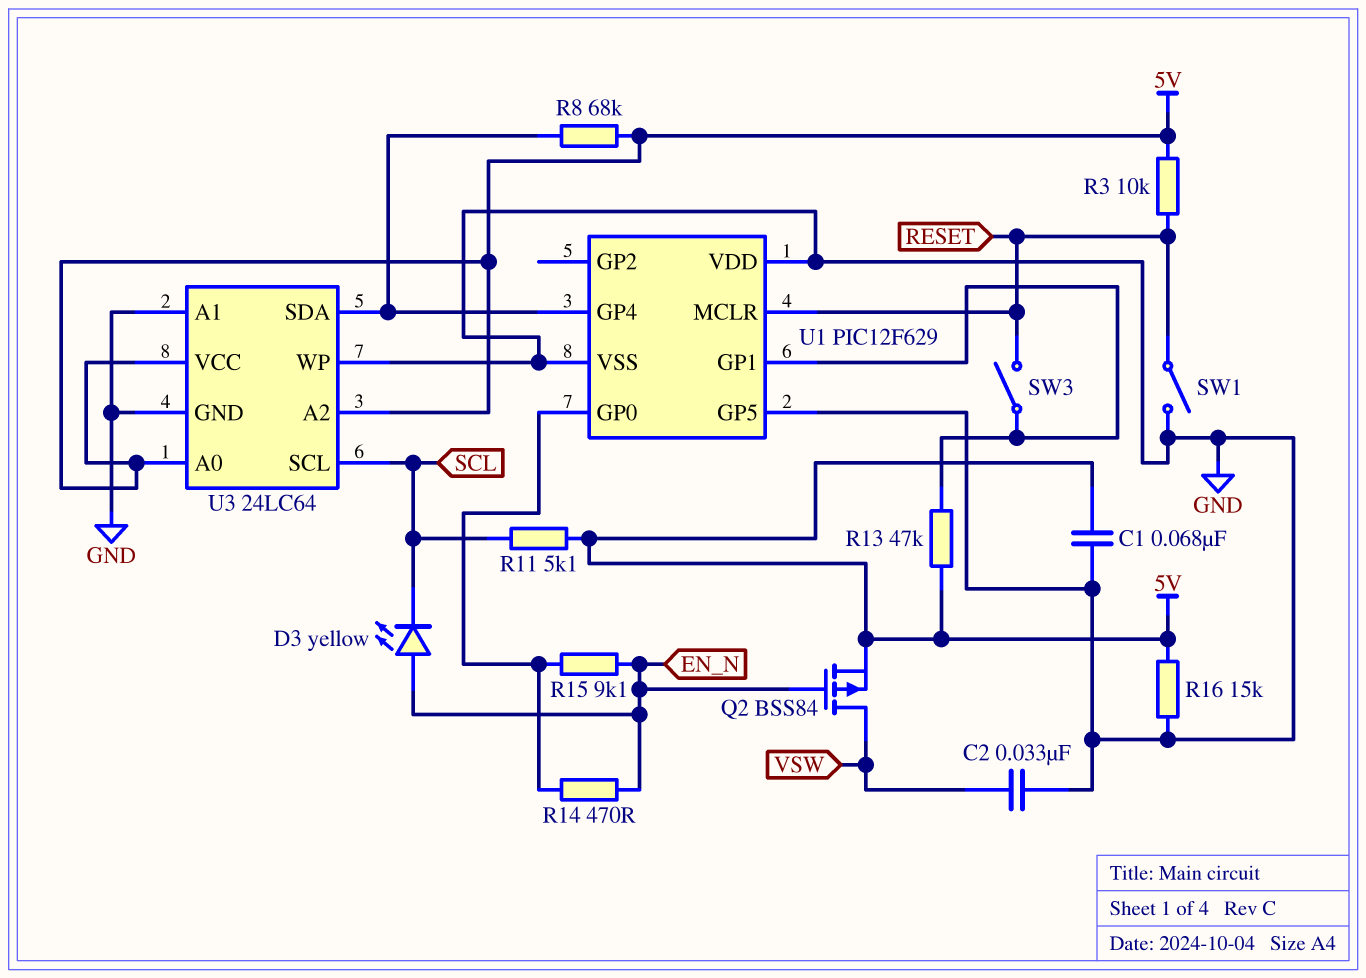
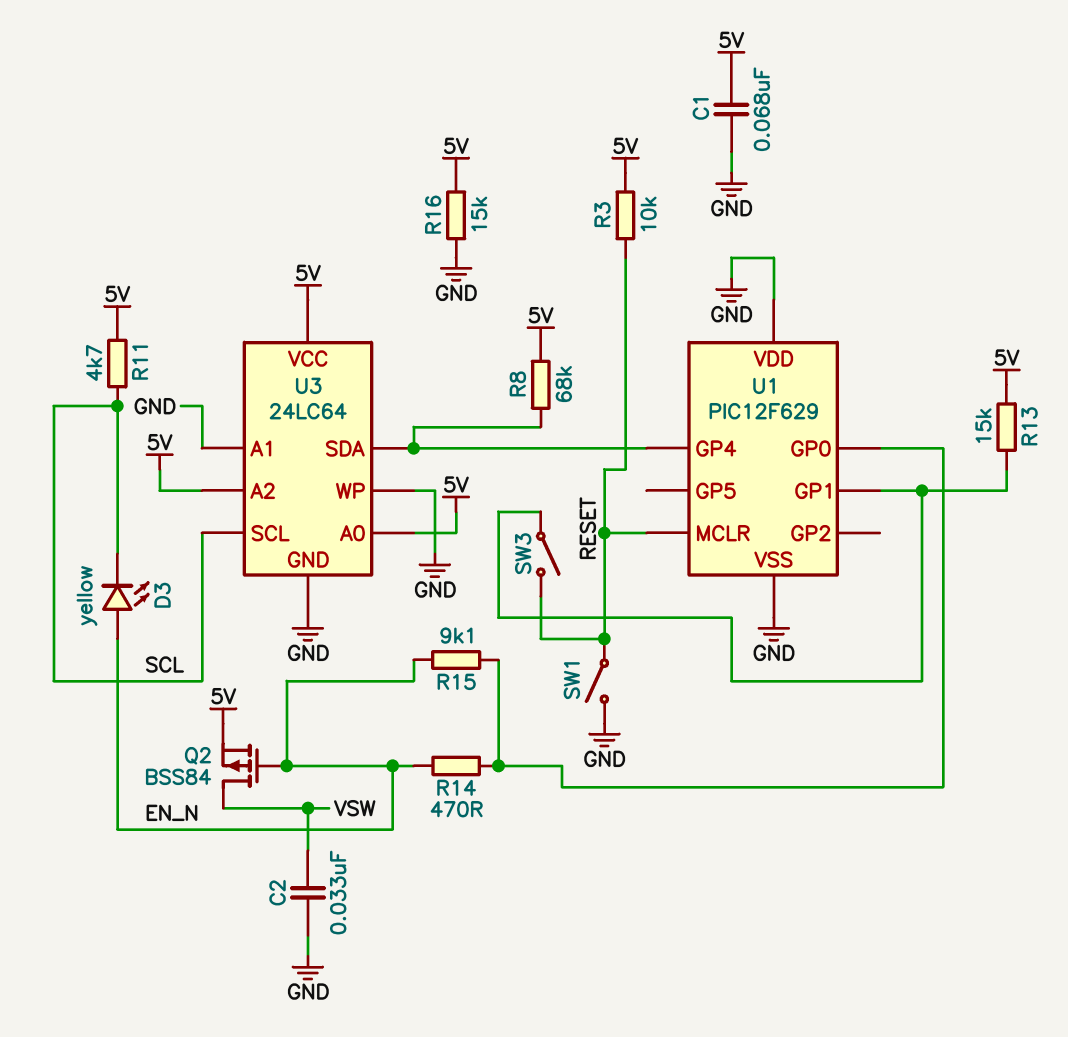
R11: 5.1k (5V, SCL) -> 4.7k (5V, SCL)
R13: 47k (5V, U1/GP1) -> 15k (5V, U1/GP1)
U1 pin GP5: GND -> none

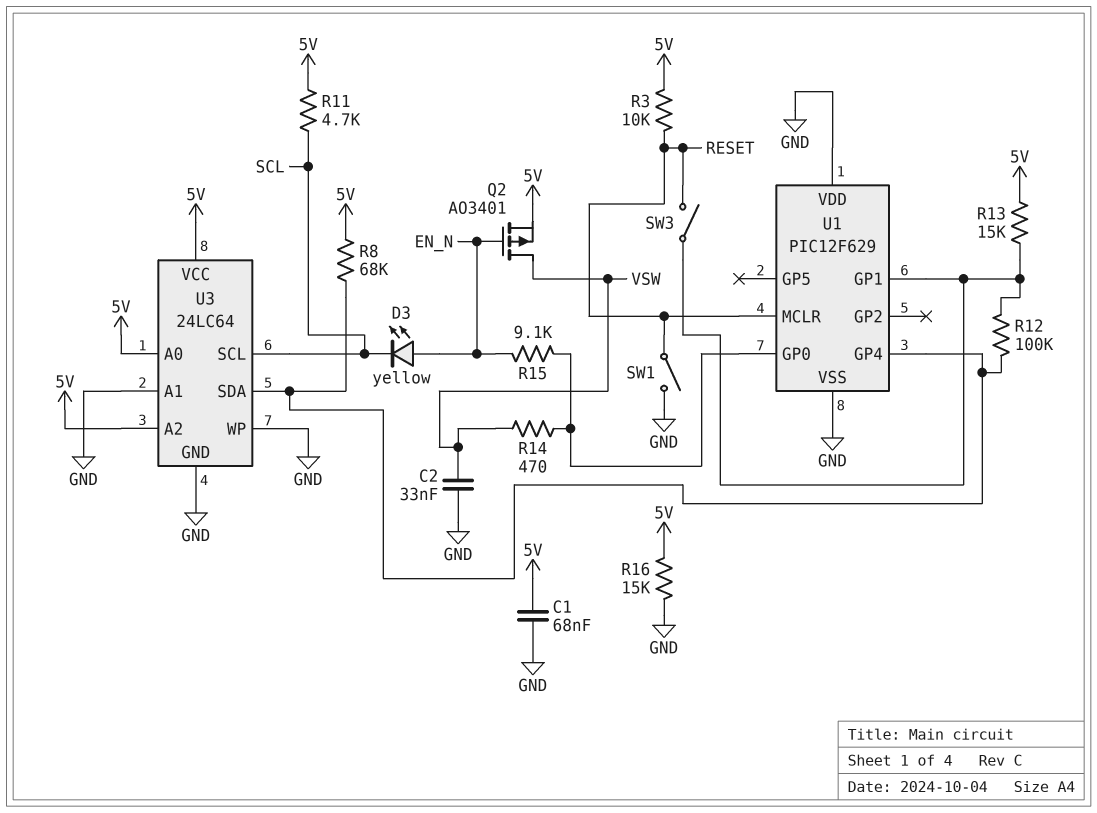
Q2: PMOS BSS84 (G EN_N, D VSW, S 5V) -> PMOS AO3401 (G EN_N, D VSW, S 5V)
R12: none -> 100k (U1/GP1, U1/GP4)
R14: 470 (EN_N, U1/GP0) -> 470 (U1/GP0, VSW)

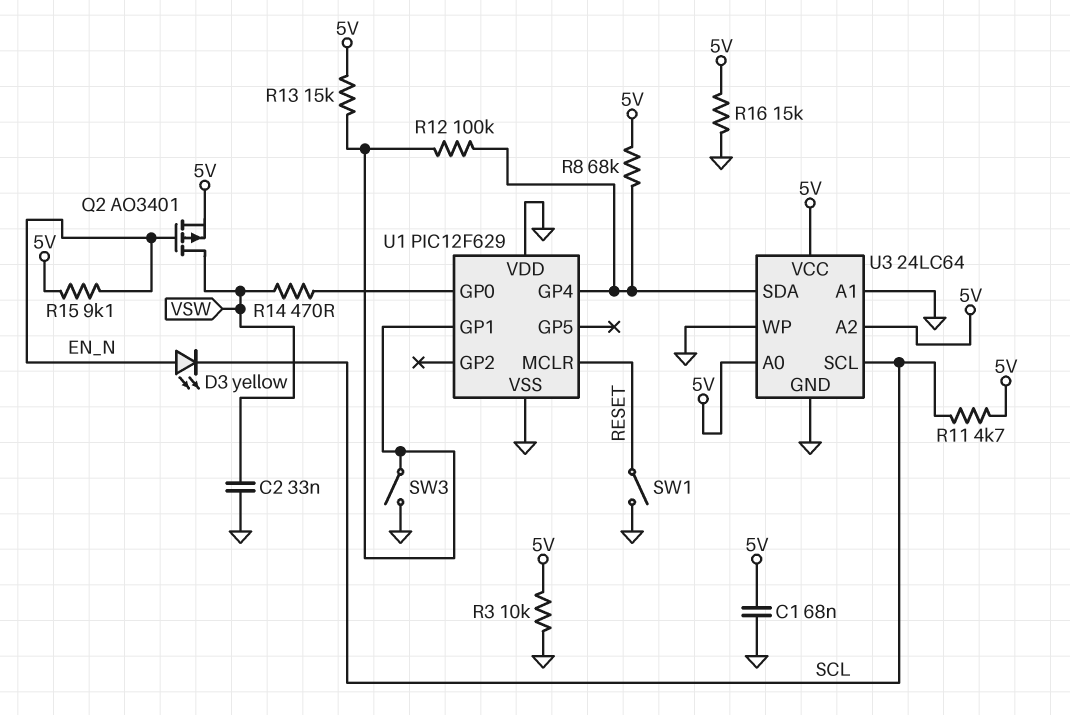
R3: 10k (5V, RESET) -> 10k (5V, GND)
R15: 9.1k (EN_N, U1/GP0) -> 9.1k (5V, EN_N)
SW3: switch (RESET, U1/GP1) -> switch (GND, U1/GP1)

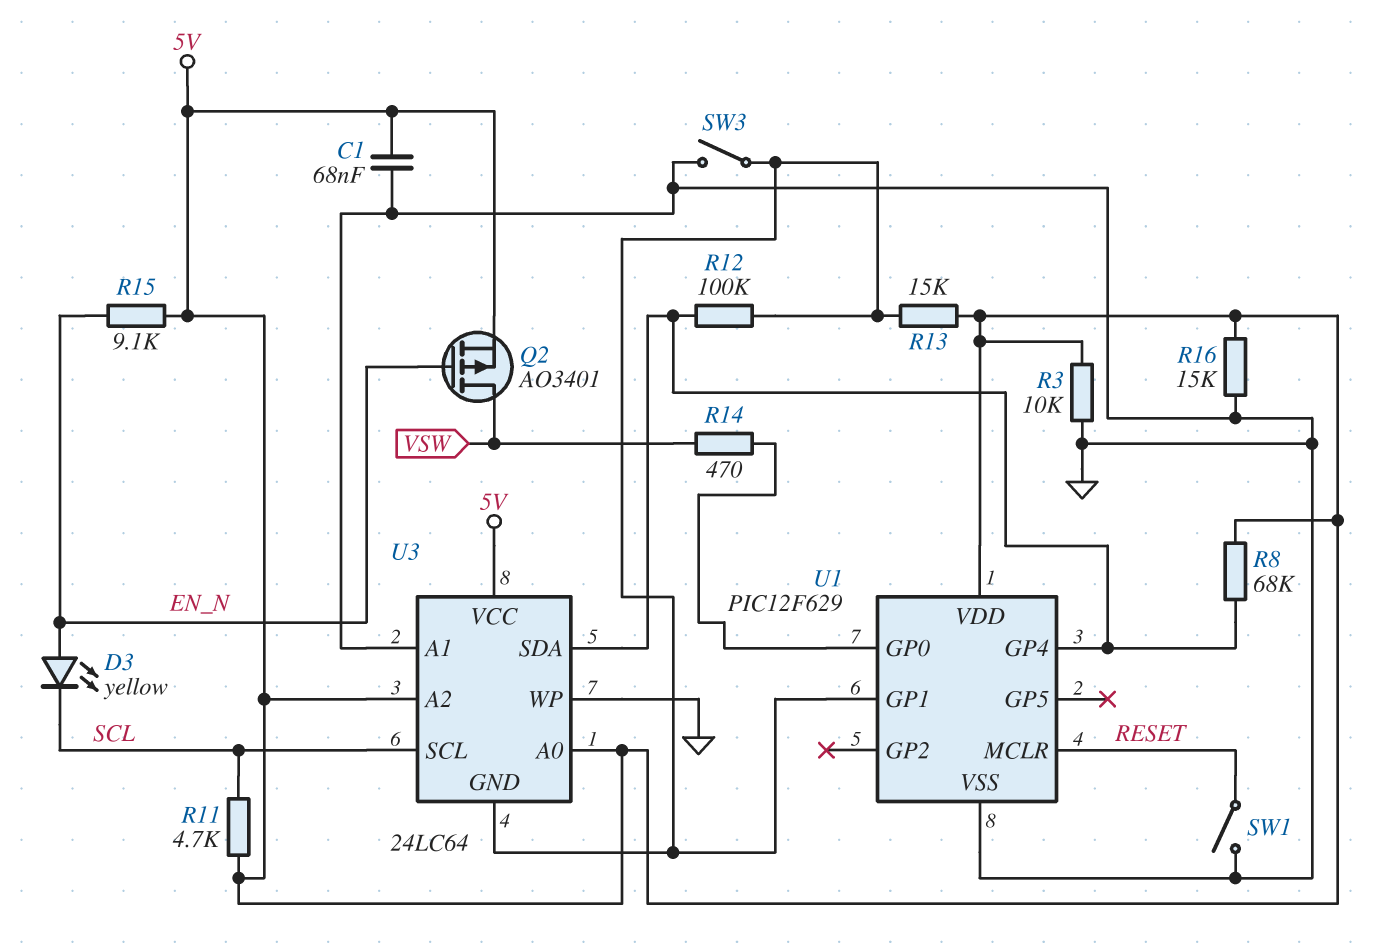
C2: 33nF (GND, VSW) -> none
U1 pin VDD: GND -> 5V
U3 pin GND: GND -> U1/GP1

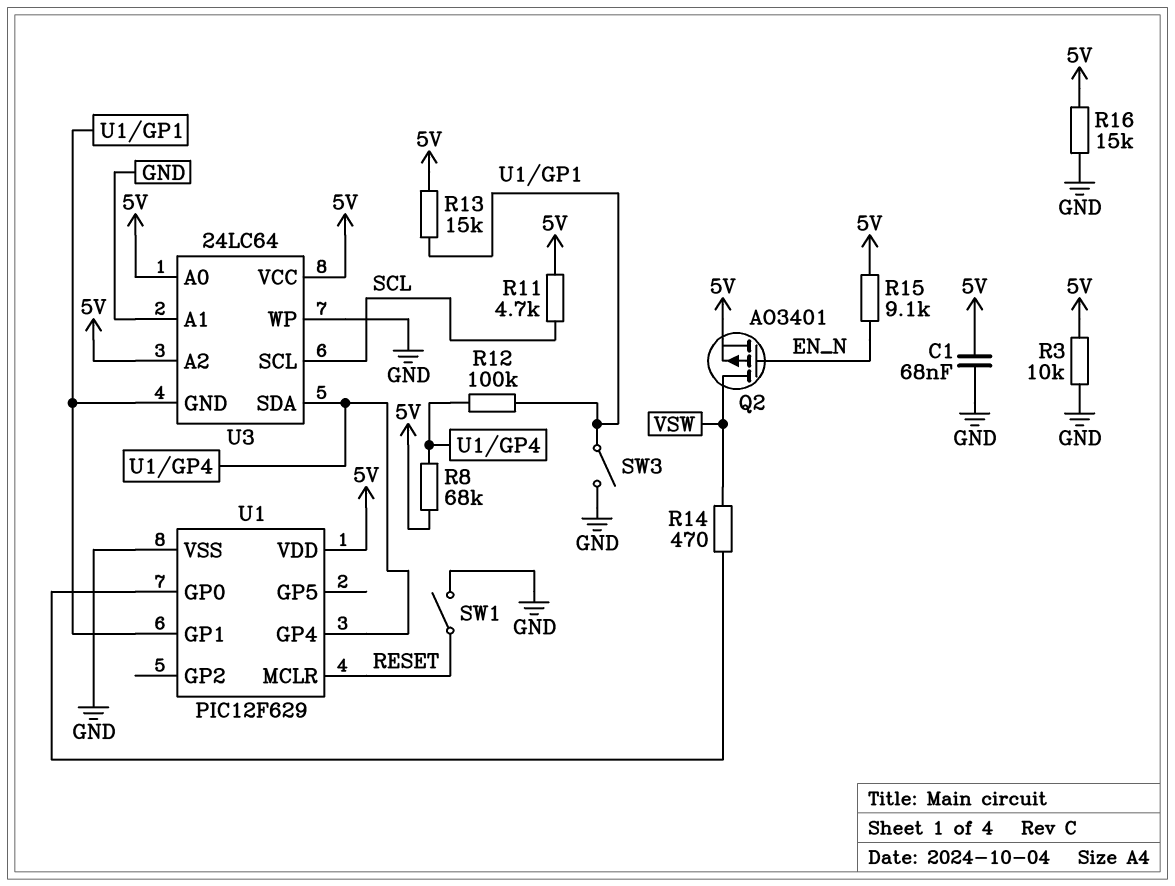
D3: LED yellow (A EN_N, K SCL) -> none

